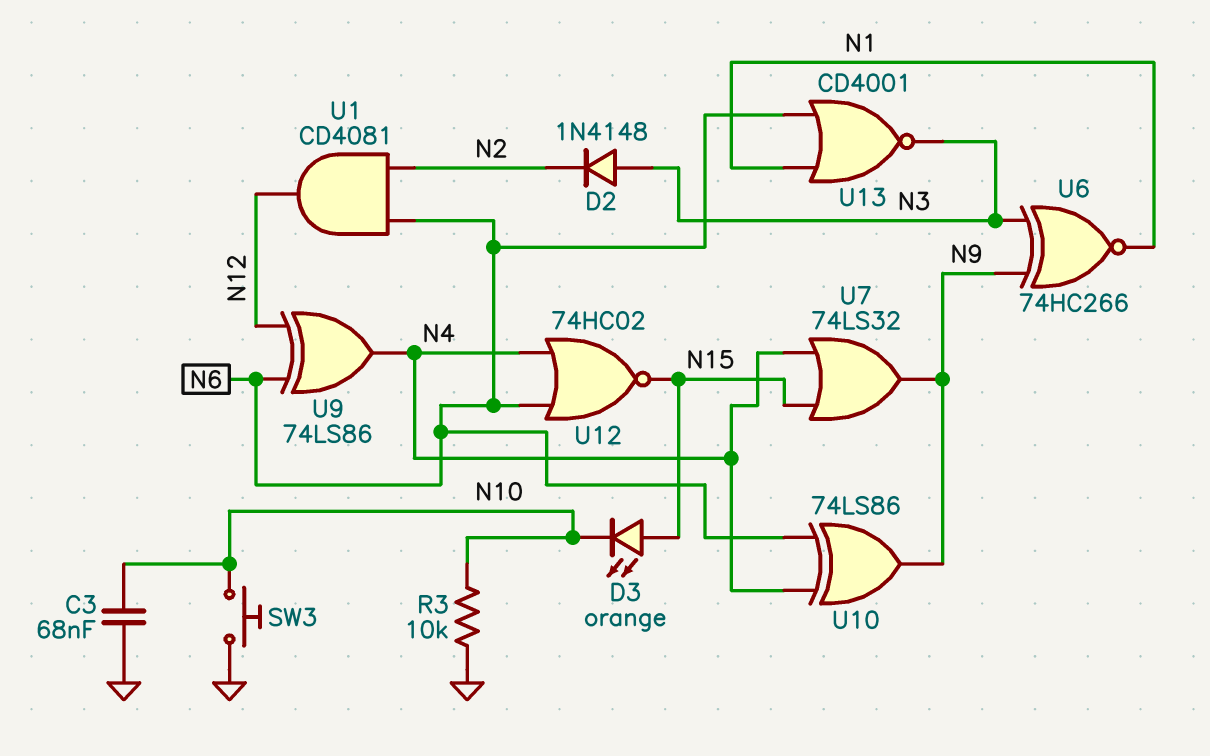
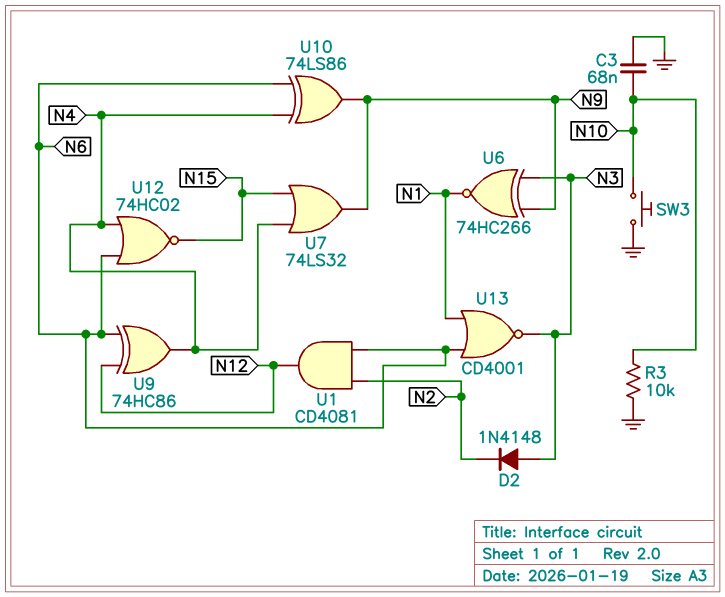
D3: LED orange (A N15, K N10) -> none
U9: XOR 74LS86 (in N6, in N12, out N4) -> XOR 74HC86 (in N6, in N12, out N4)

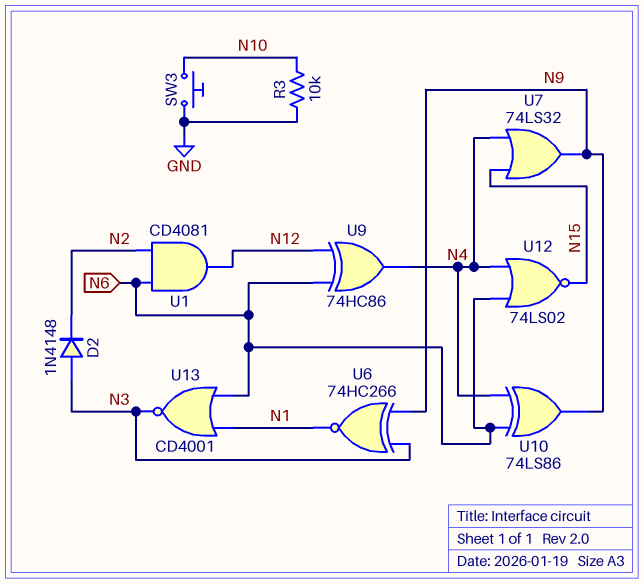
C3: 68nF (GND, N10) -> none
U12: NOR 74HC02 (in N4, in N6, out N15) -> NOR 74LS02 (in N4, in N6, out N15)

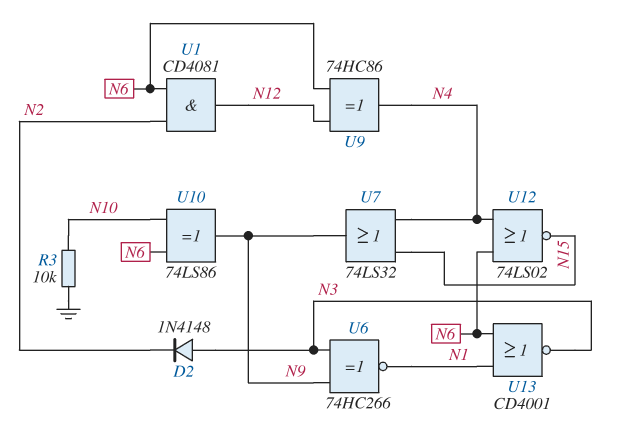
SW3: button (GND, N10) -> none
U10: XOR 74LS86 (in N4, in N6, out N9) -> XOR 74LS86 (in N6, in N10, out N9)

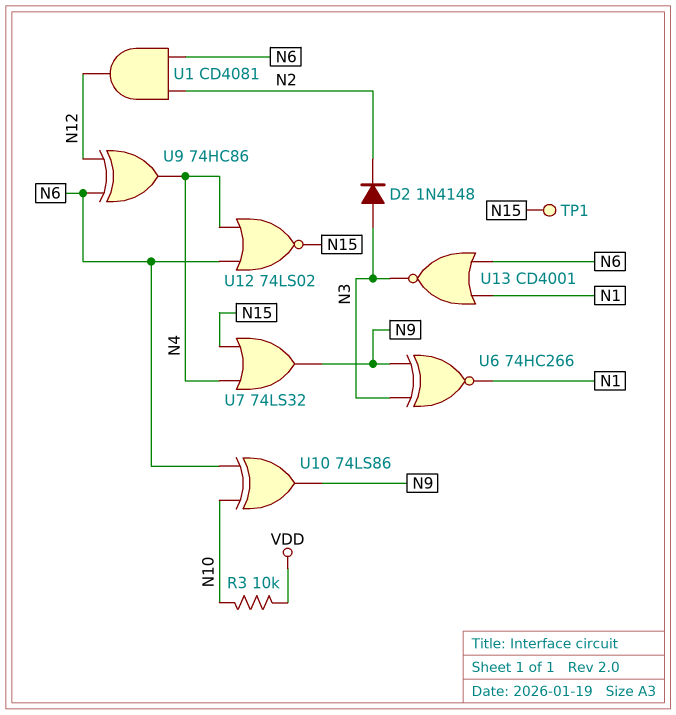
R3: 10k (GND, N10) -> 10k (N10, VDD)
TP1: none -> test point (N15)

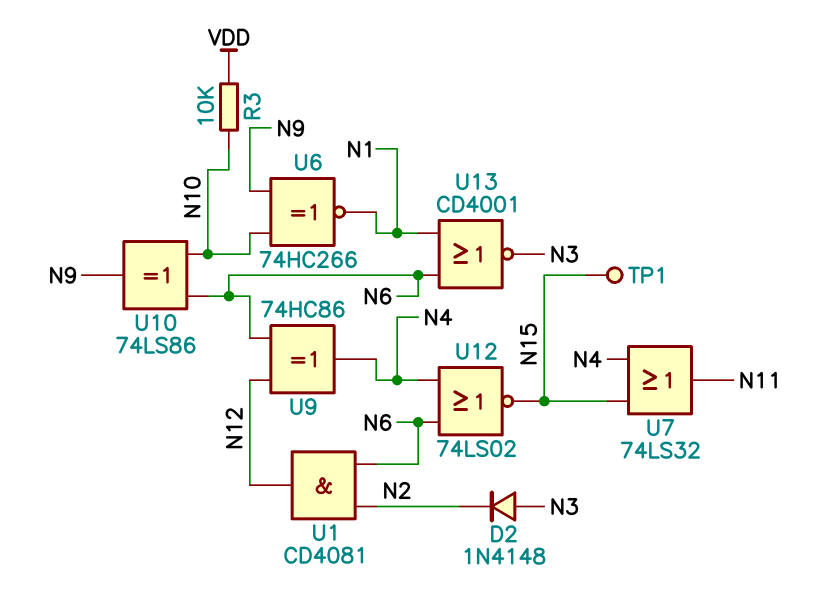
U6: XNOR 74HC266 (in N3, in N9, out N1) -> XNOR 74HC266 (in N9, in N10, out N1)
U7: OR 74LS32 (in N4, in N15, out N9) -> OR 74LS32 (in N4, in N15, out N11)

